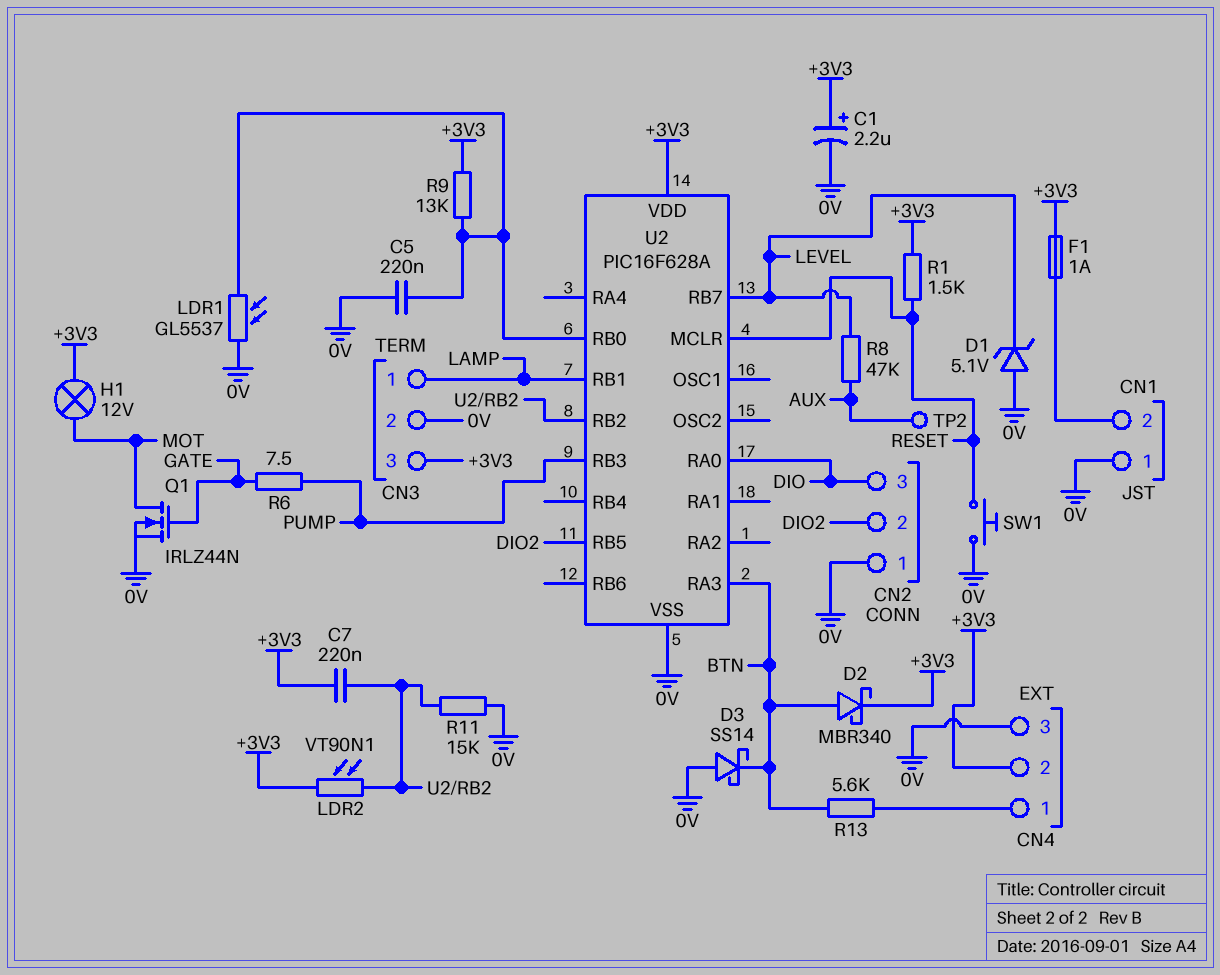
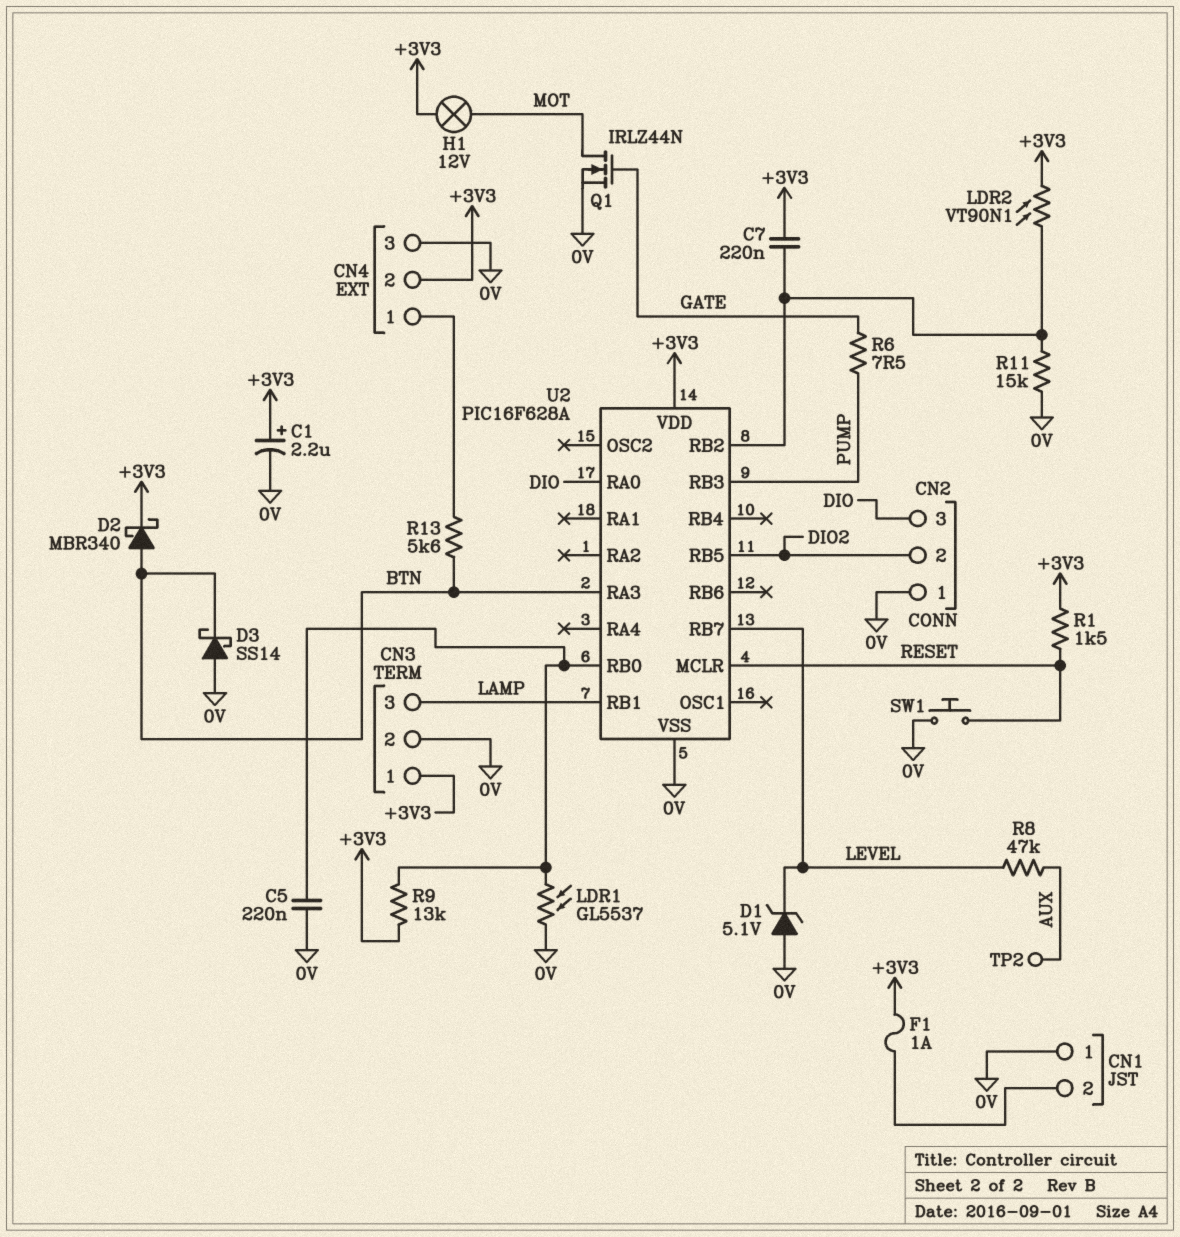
CN3 pin 1: LAMP -> +3V3
CN3 pin 3: +3V3 -> LAMP

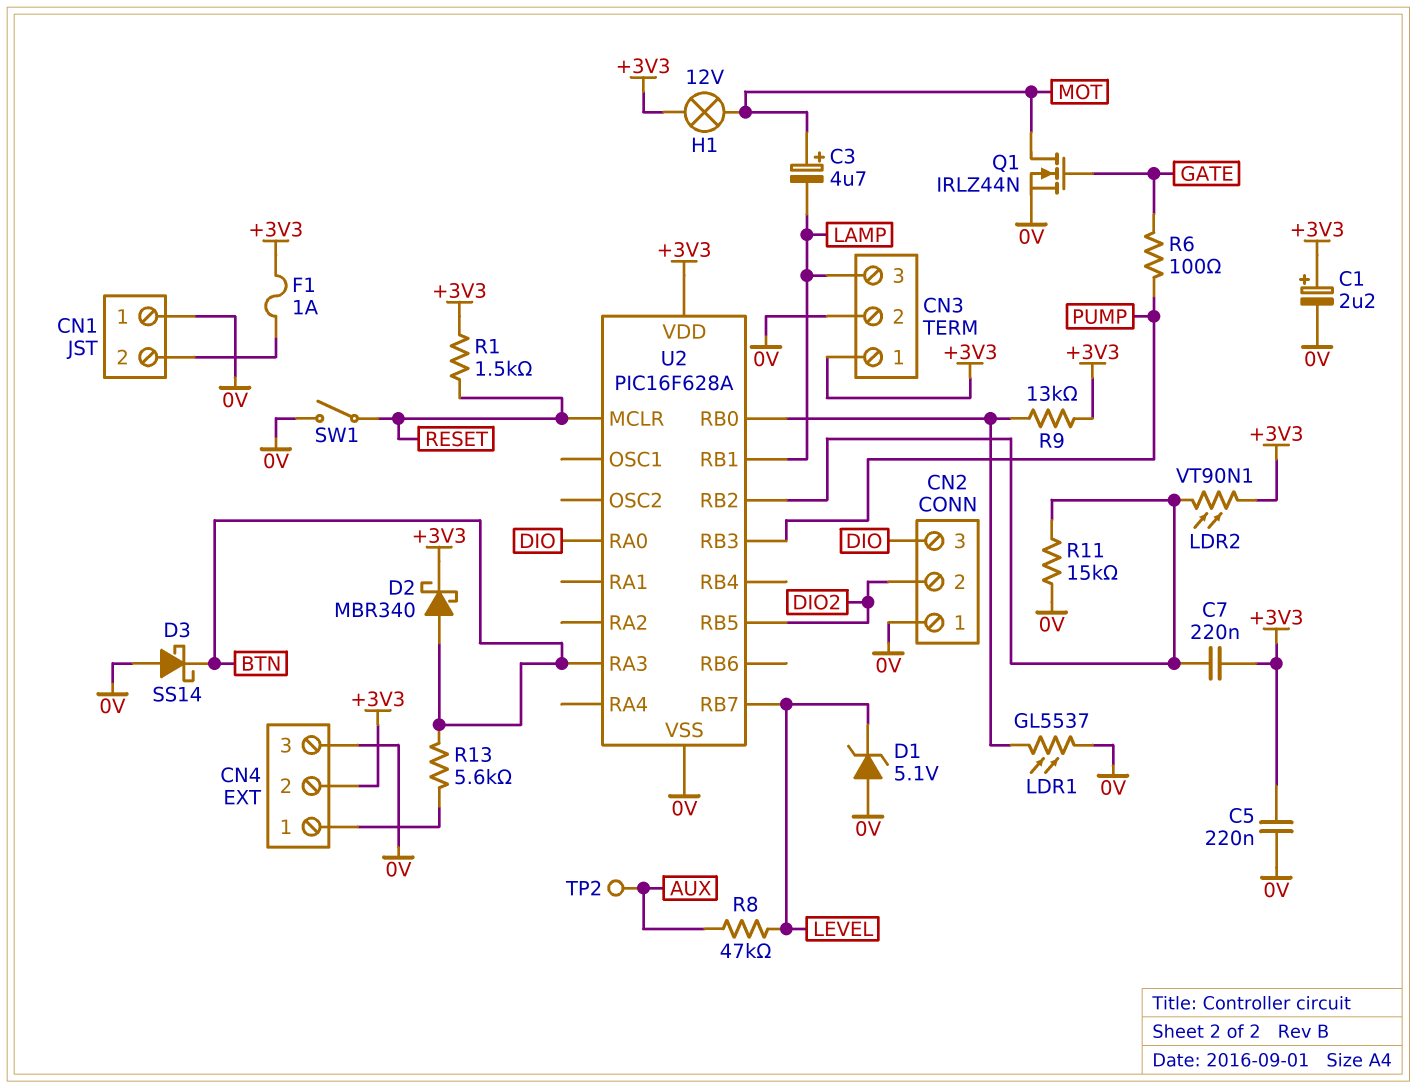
C3: none -> 4.7uF (plus MOT, minus LAMP)
C5: 220nF (0V, U2/RB0) -> 220nF (+3V3, 0V)
R6: 7.5 (GATE, PUMP) -> 100 (GATE, PUMP)
SW1: button (0V, RESET) -> switch (0V, RESET)

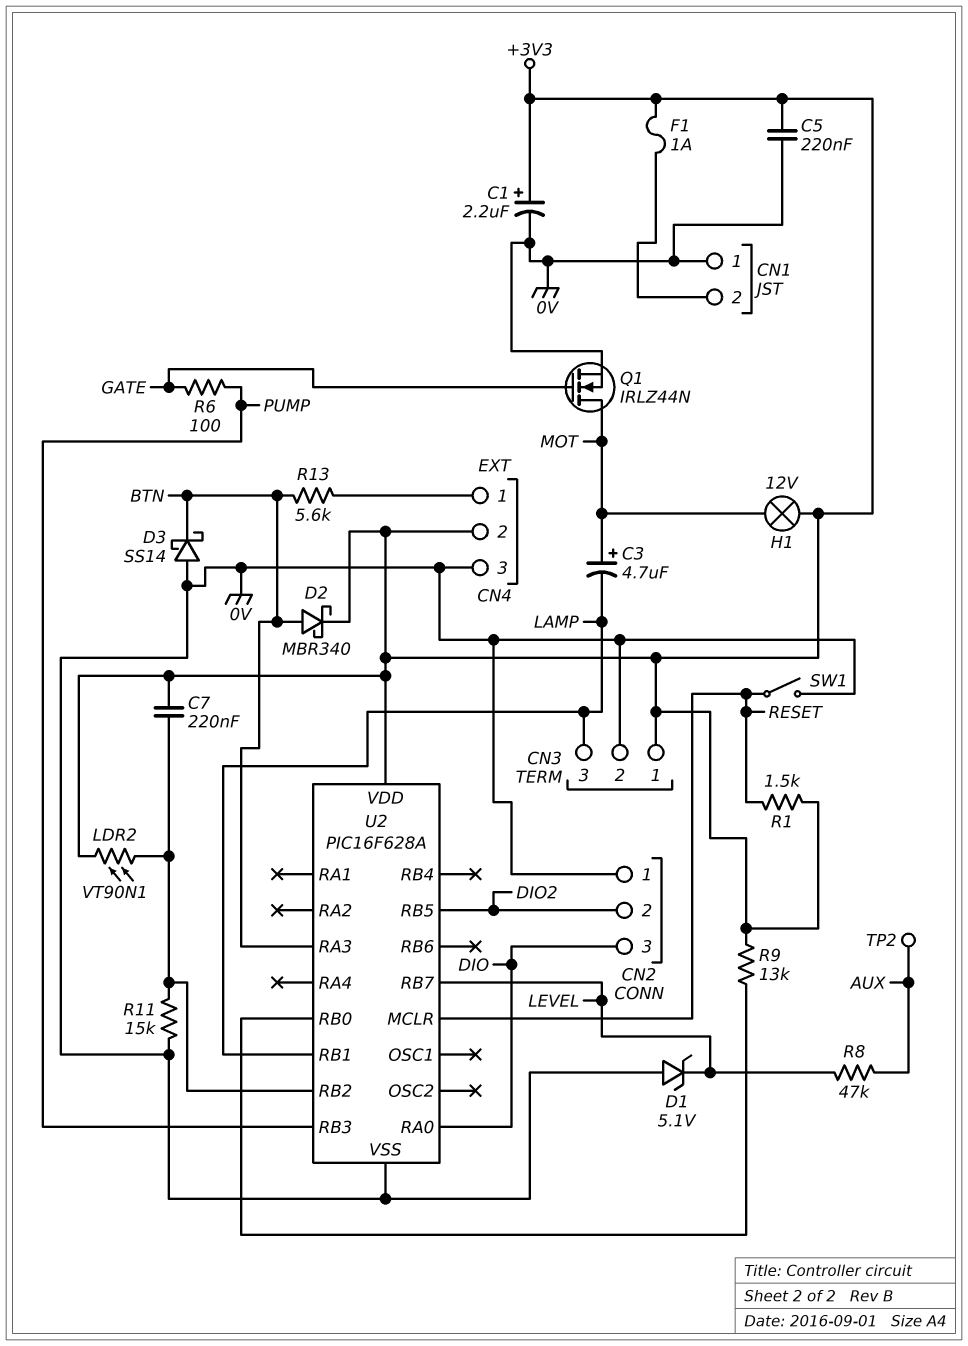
LDR1: GL5537 (0V, U2/RB0) -> none

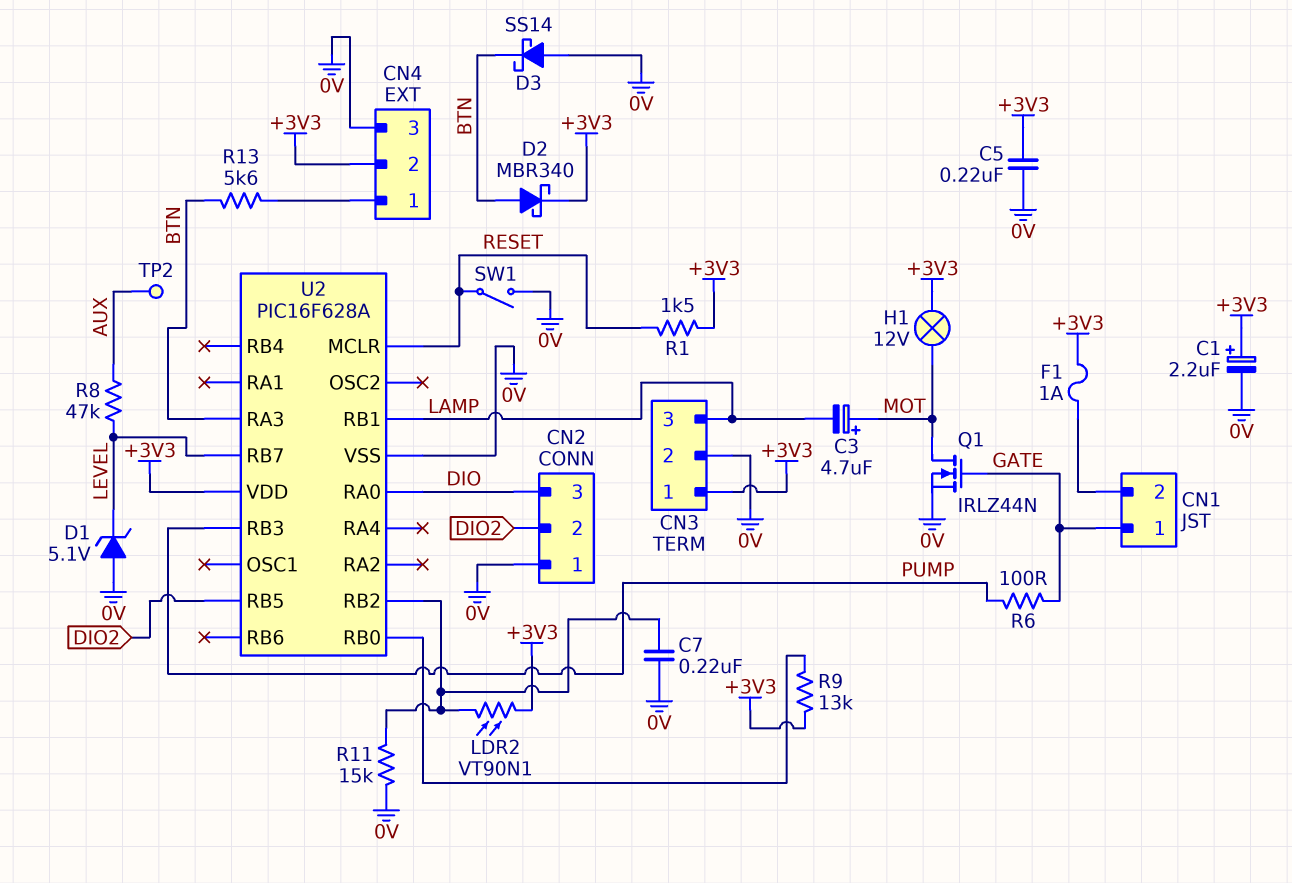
C7: 220nF (+3V3, U2/RB2) -> 220nF (0V, U2/RB2)
CN1 pin 1: 0V -> GATE

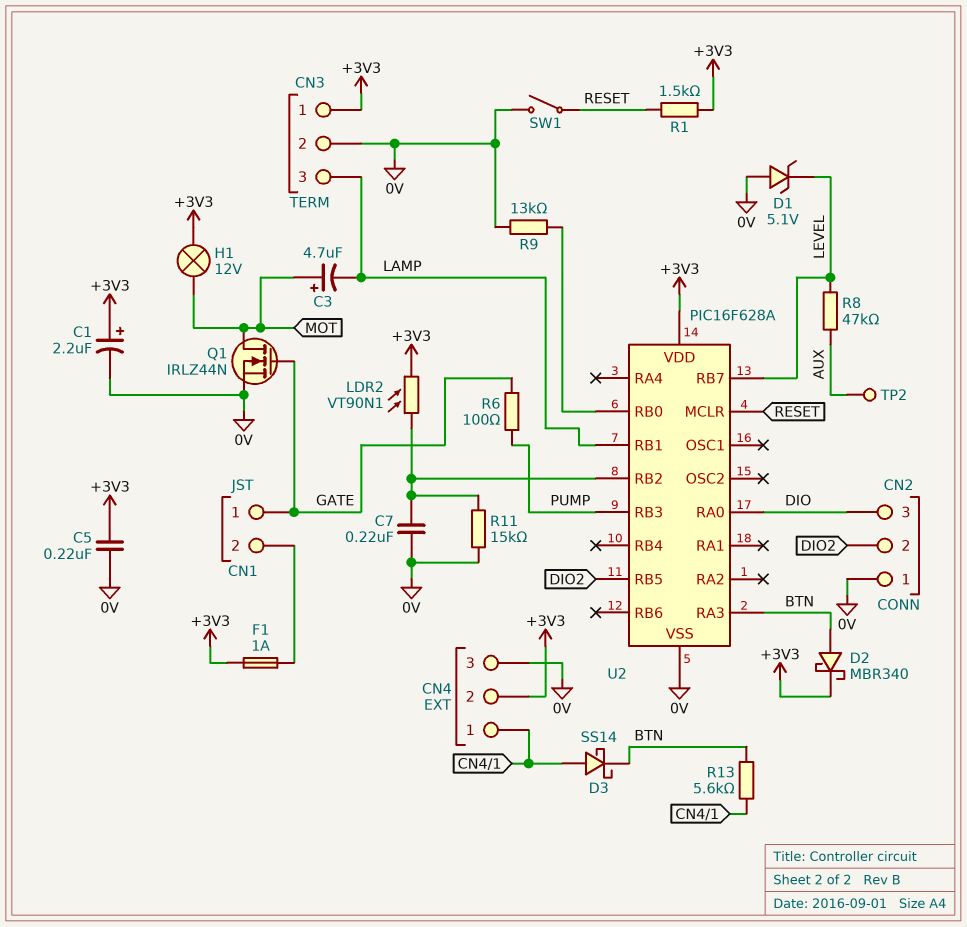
D3: schottky SS14 (A 0V, K BTN) -> schottky SS14 (A CN4/1, K BTN)
R9: 13k (+3V3, U2/RB0) -> 13k (0V, U2/RB0)

